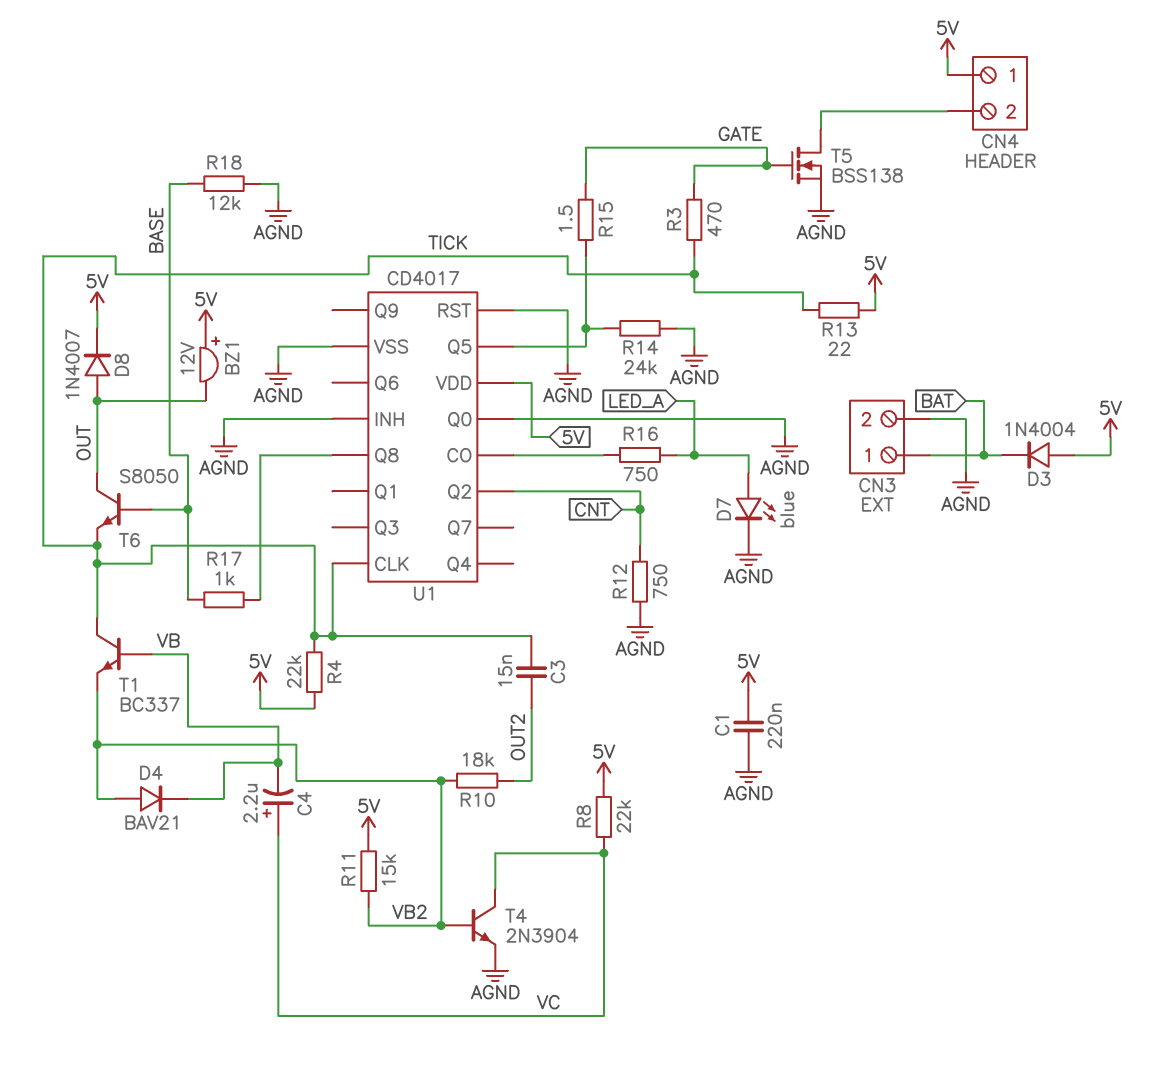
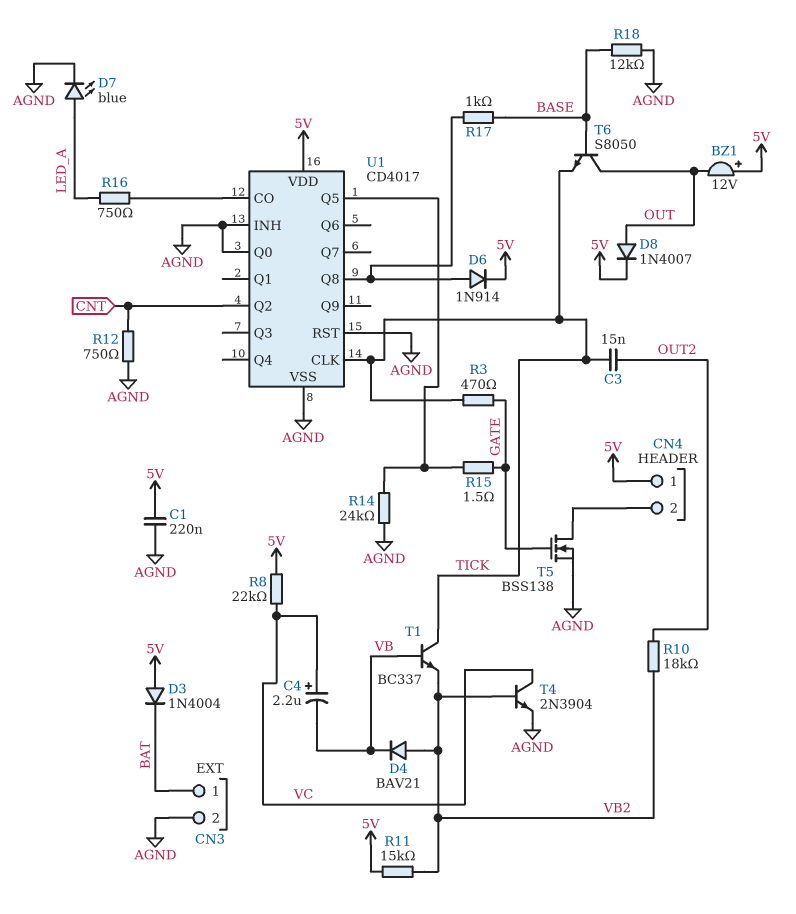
D6: none -> diode 1N914 (A U1/Q8, K 5V)
R4: 22k (5V, TICK) -> none
R13: 22 (5V, TICK) -> none

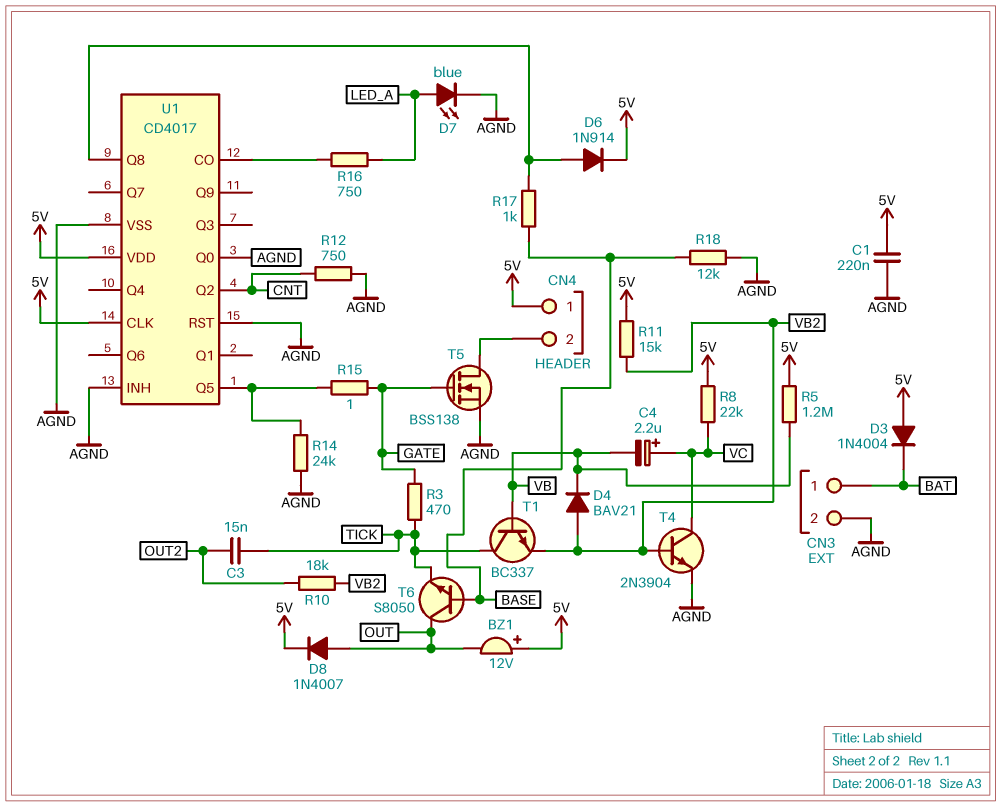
R5: none -> 1.2M (5V, VB)
R15: 1.5 (GATE, U1/Q5) -> 1 (GATE, U1/Q5)
U1 pin CLK: TICK -> 5V

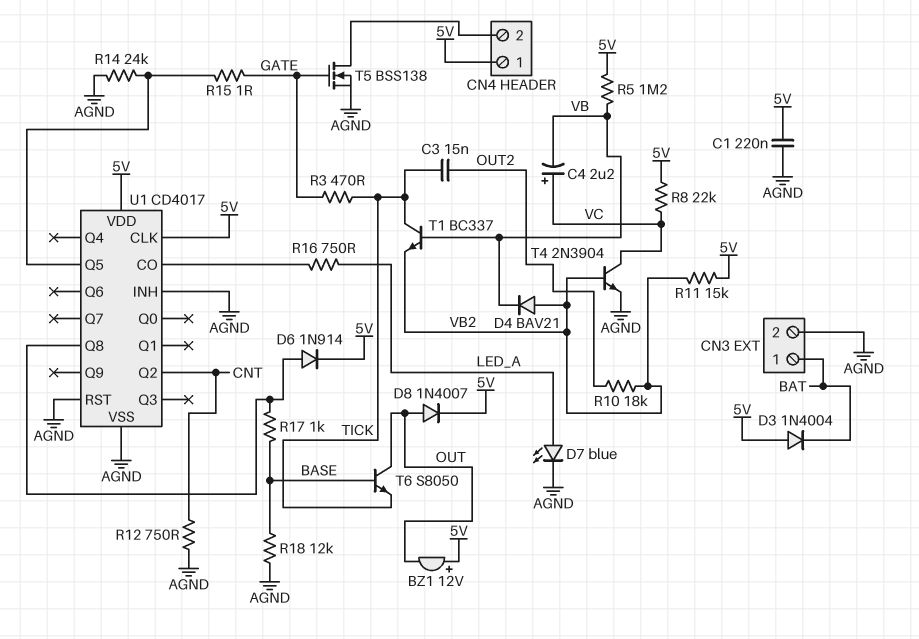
U1 pin Q0: AGND -> none

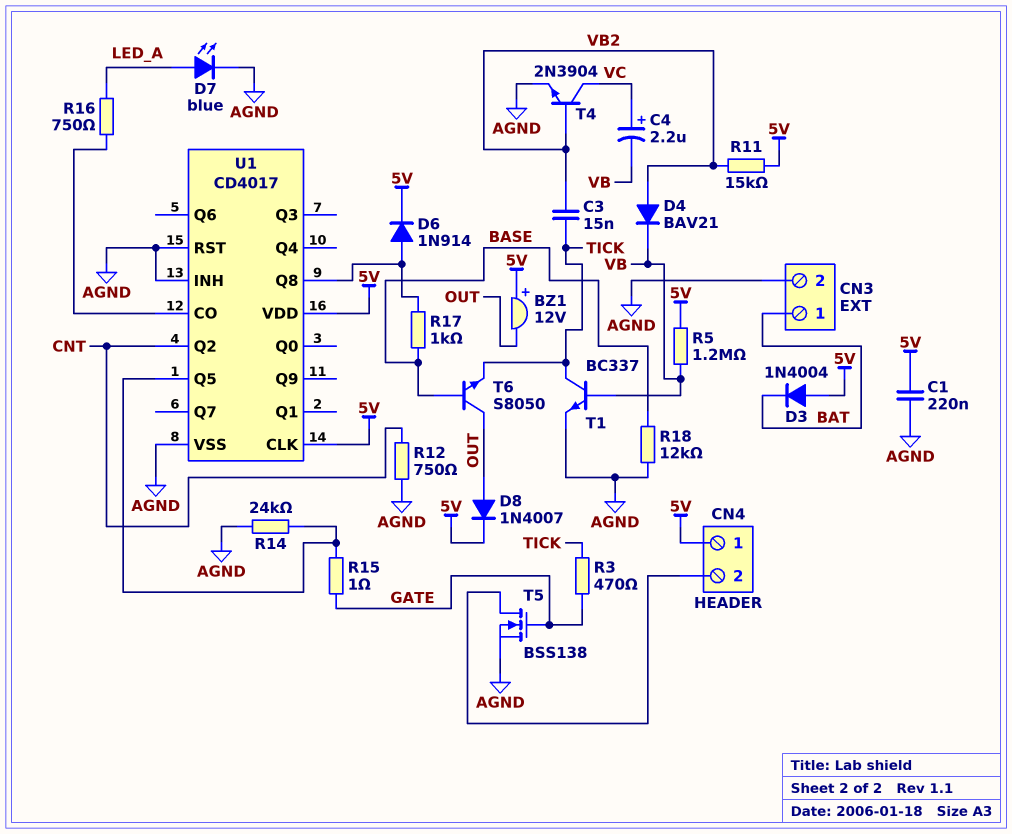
C3: 15nF (OUT2, TICK) -> 15nF (TICK, VB2)
R8: 22k (5V, VC) -> none
R10: 18k (OUT2, VB2) -> none
T1: NPN BC337 (B VB, C TICK, E VB2) -> NPN BC337 (B VB, C TICK, E AGND)

